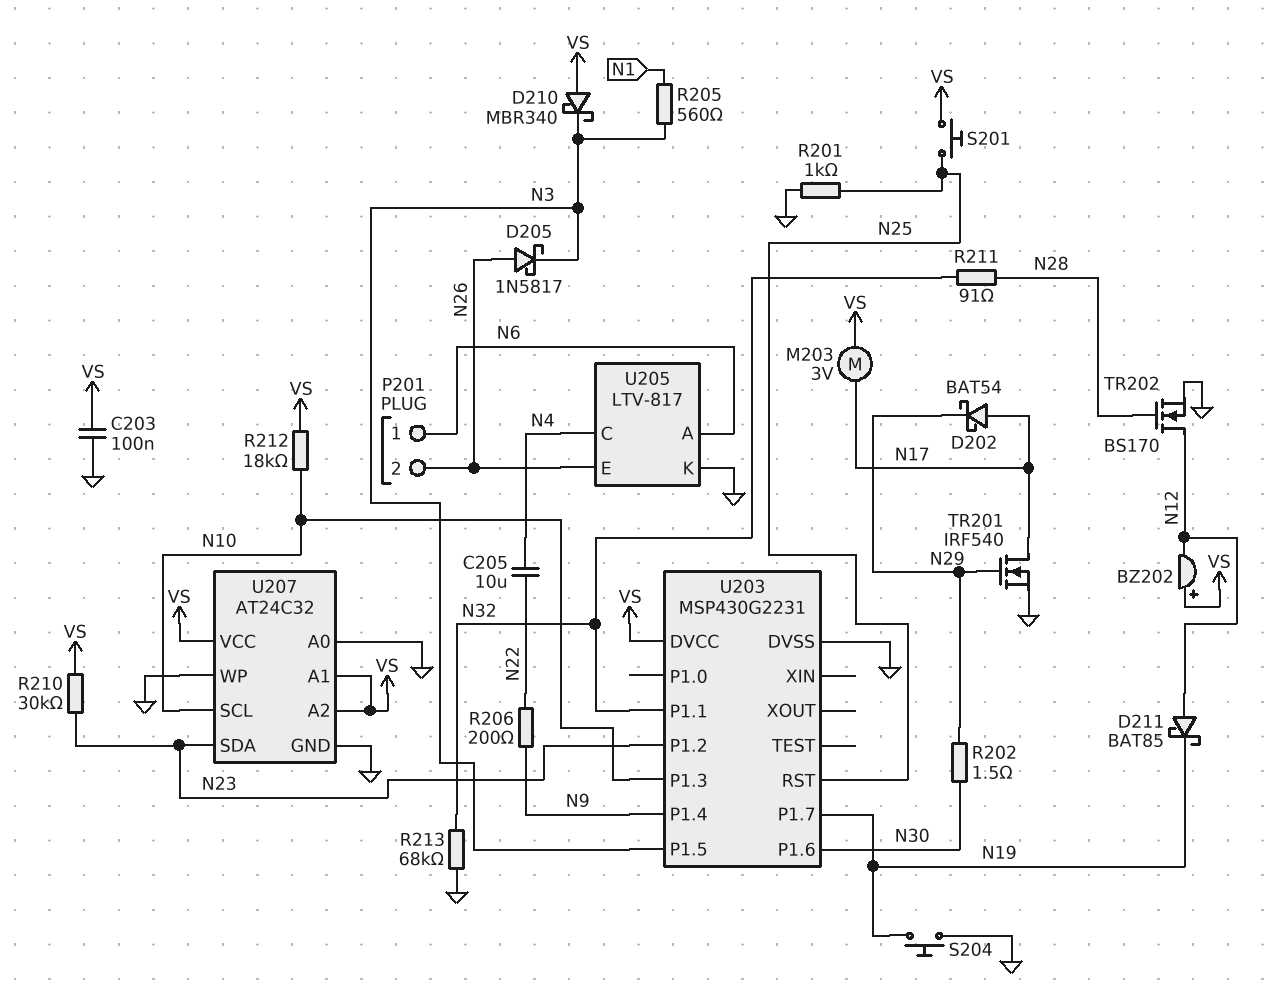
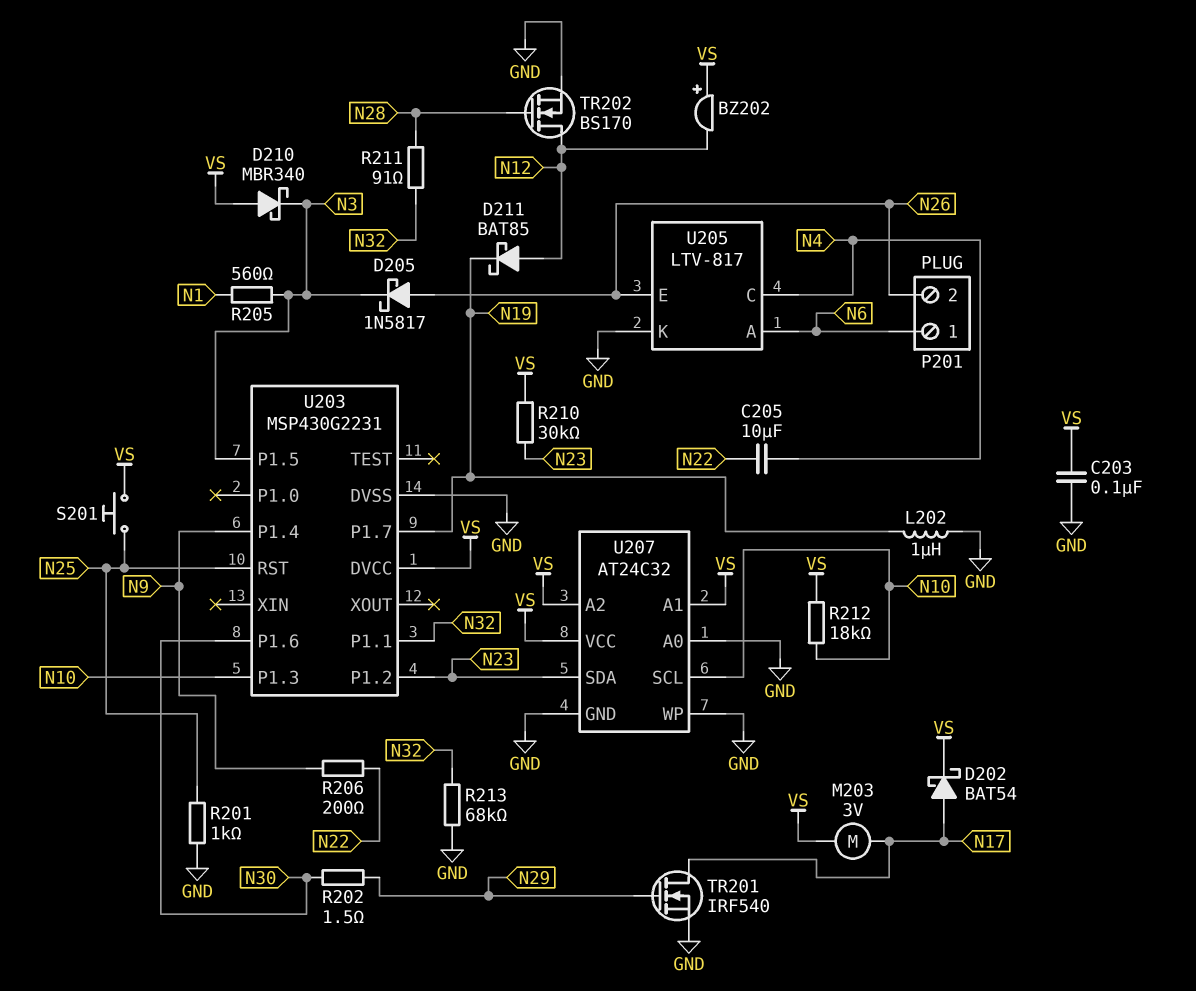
D202: schottky BAT54 (A N17, K N29) -> schottky BAT54 (A N17, K VS)
L202: none -> 1uH (GND, N19)
S204: button (GND, N19) -> none

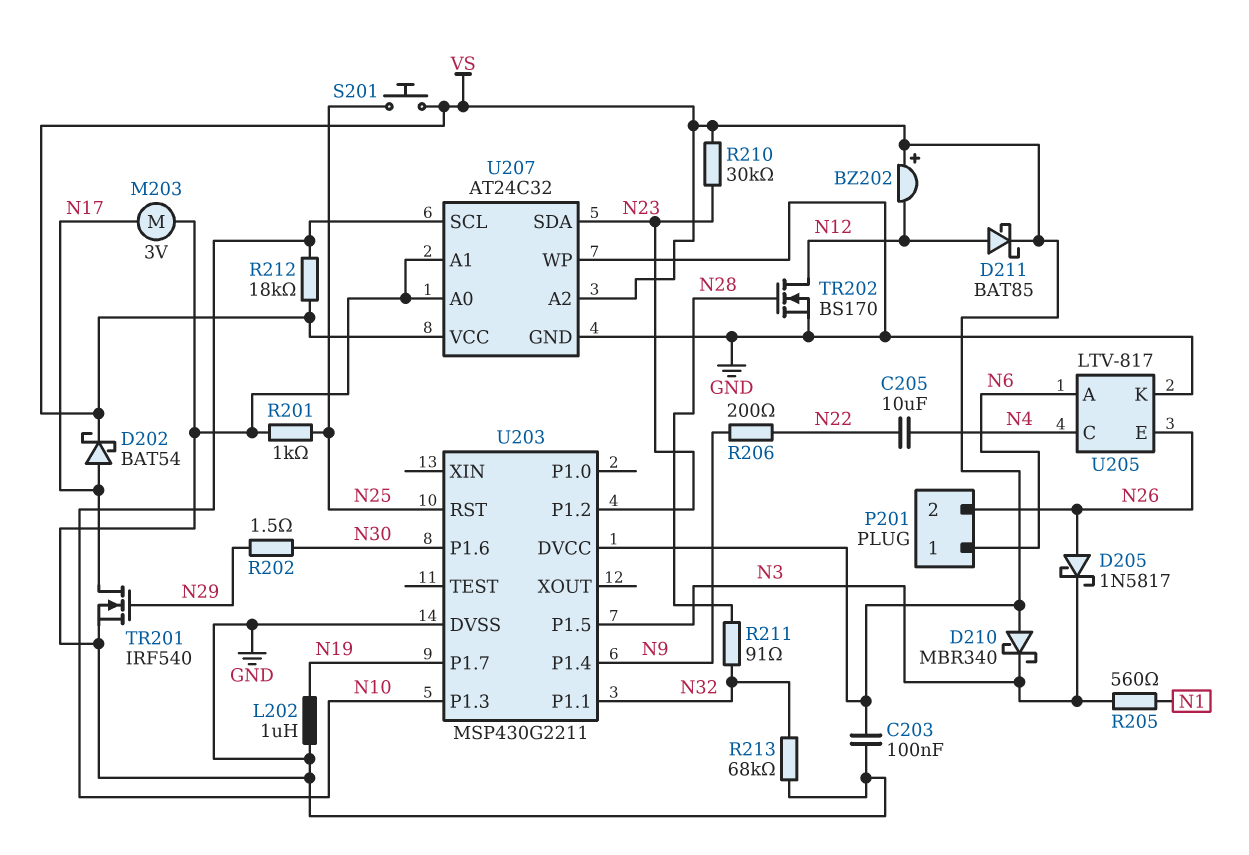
D211: schottky BAT85 (A N12, K N19) -> schottky BAT85 (A N12, K VS)
M203: motor 3V (N17, VS) -> motor 3V (GND, N17)
U203: MSP430G2231 -> MSP430G2211
U207 pin A1: VS -> GND

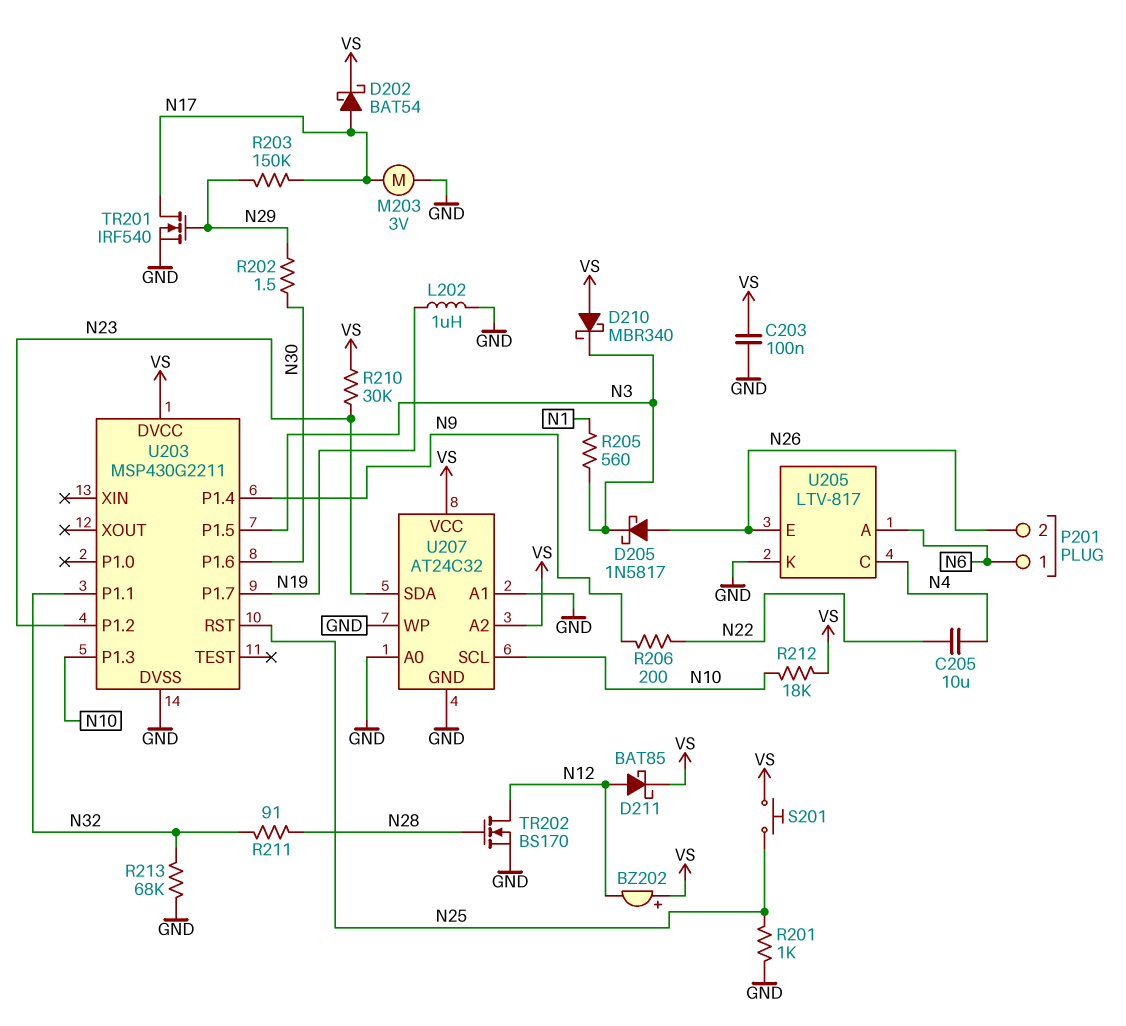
R203: none -> 150k (N17, N29)

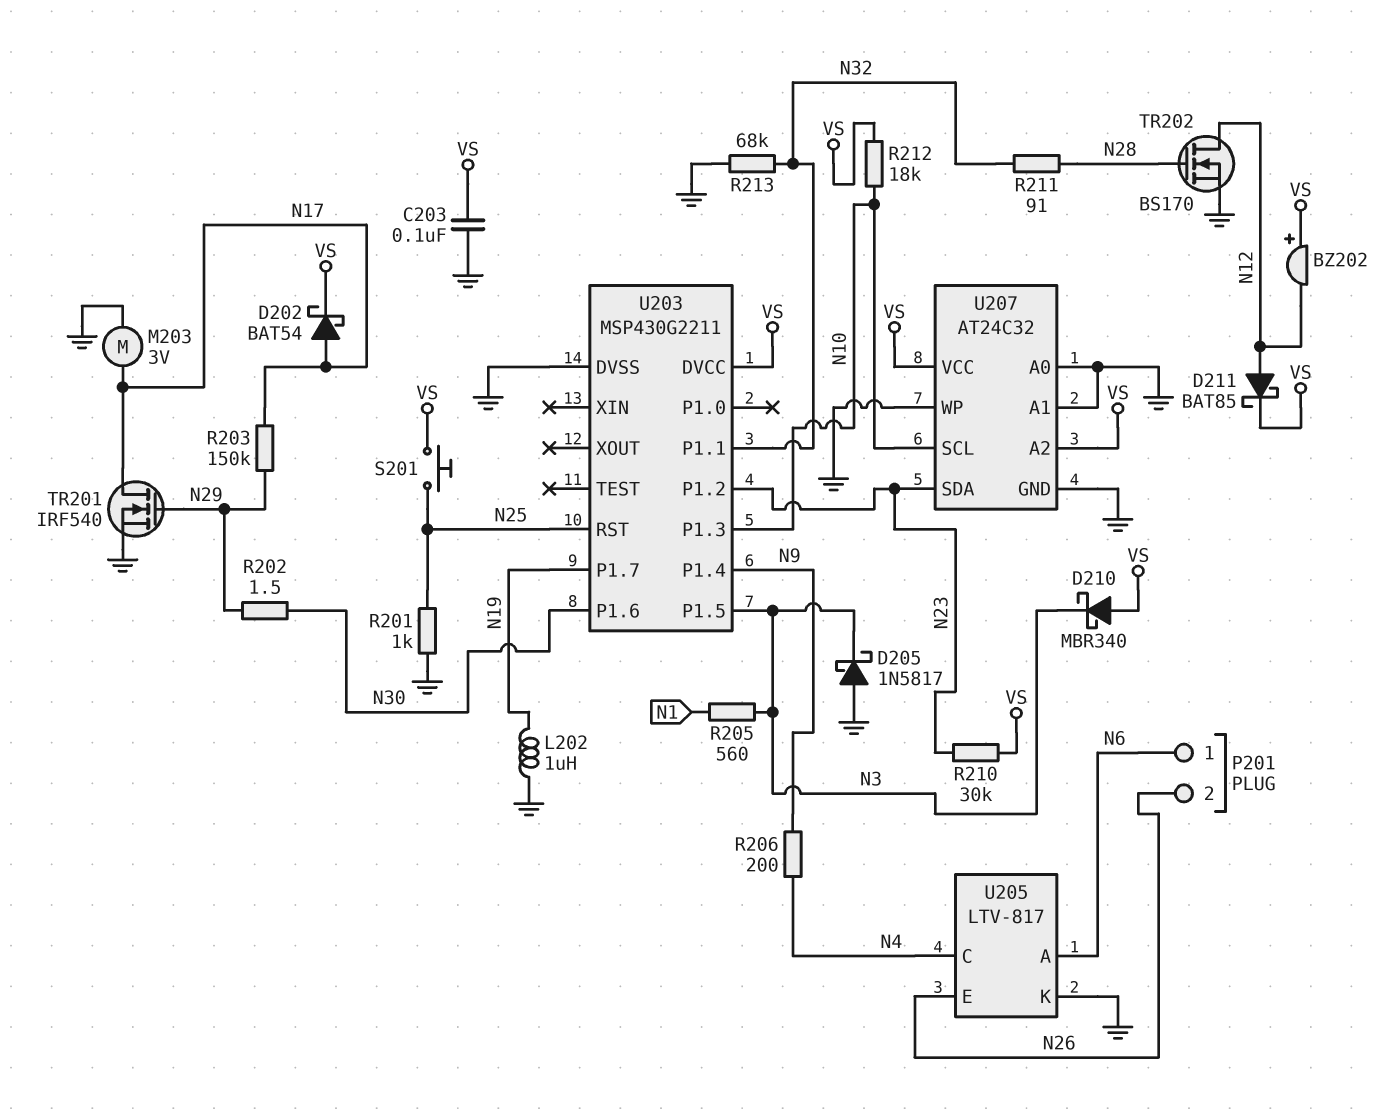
C205: 10uF (N4, N22) -> none
D205: schottky 1N5817 (A N26, K N3) -> schottky 1N5817 (A GND, K N3)
R206: 200 (N9, N22) -> 200 (N4, N9)

